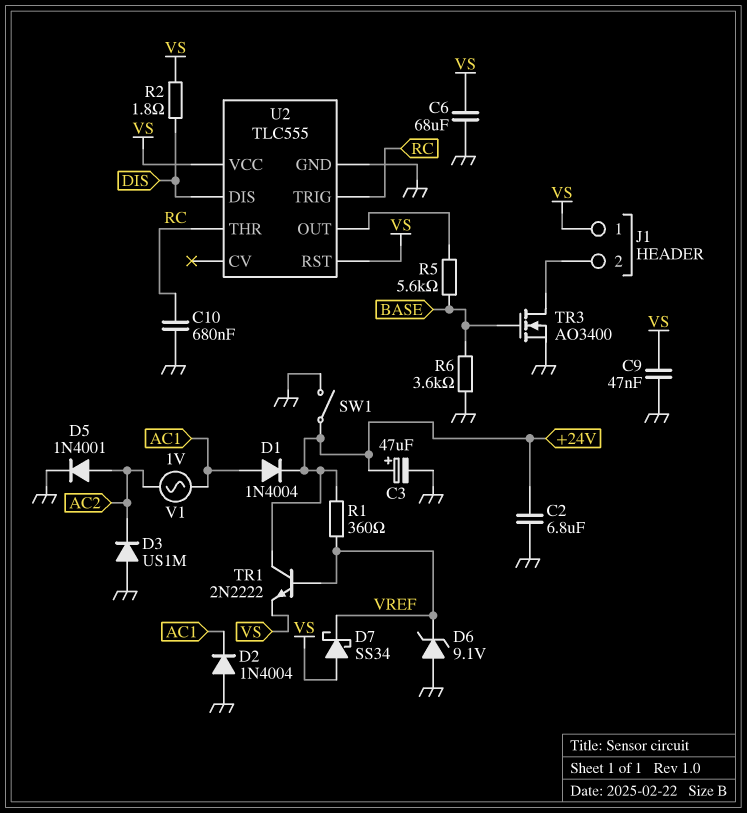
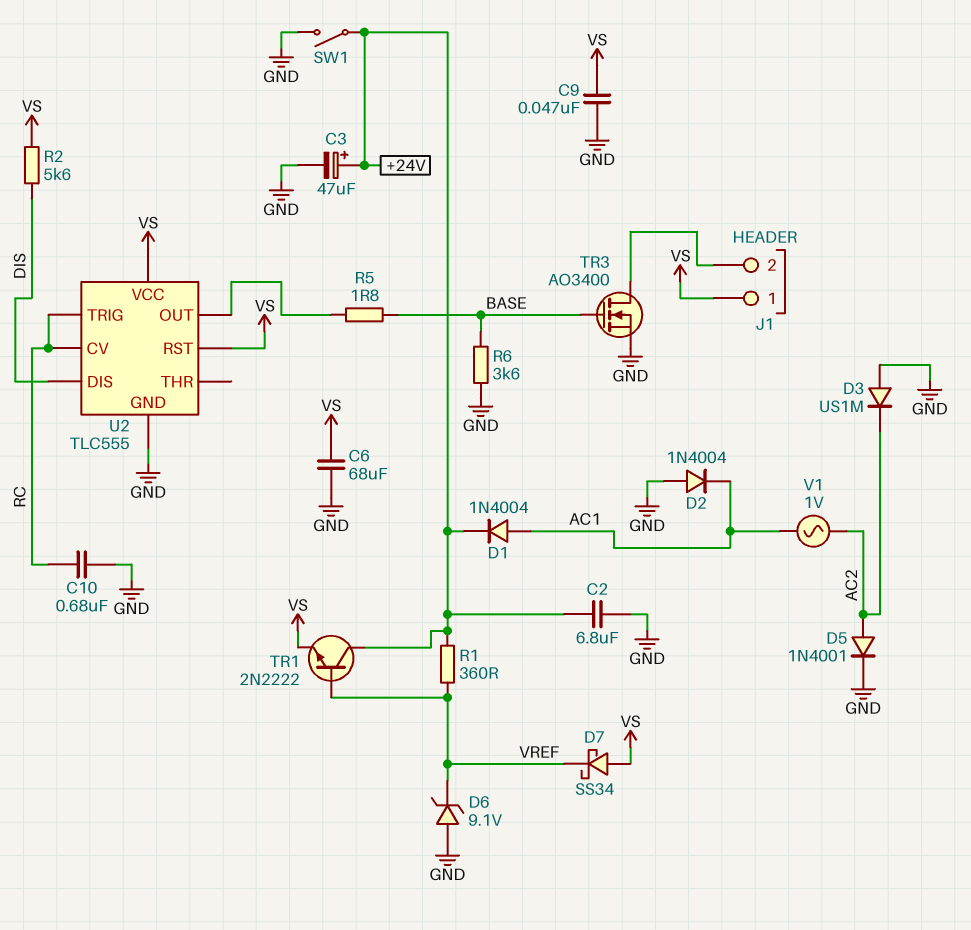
R2: 1.8 (DIS, VS) -> 5.6k (DIS, VS)
R5: 5.6k (BASE, U2/OUT) -> 1.8 (BASE, U2/OUT)
U2 pin CV: none -> RC
U2 pin THR: RC -> none

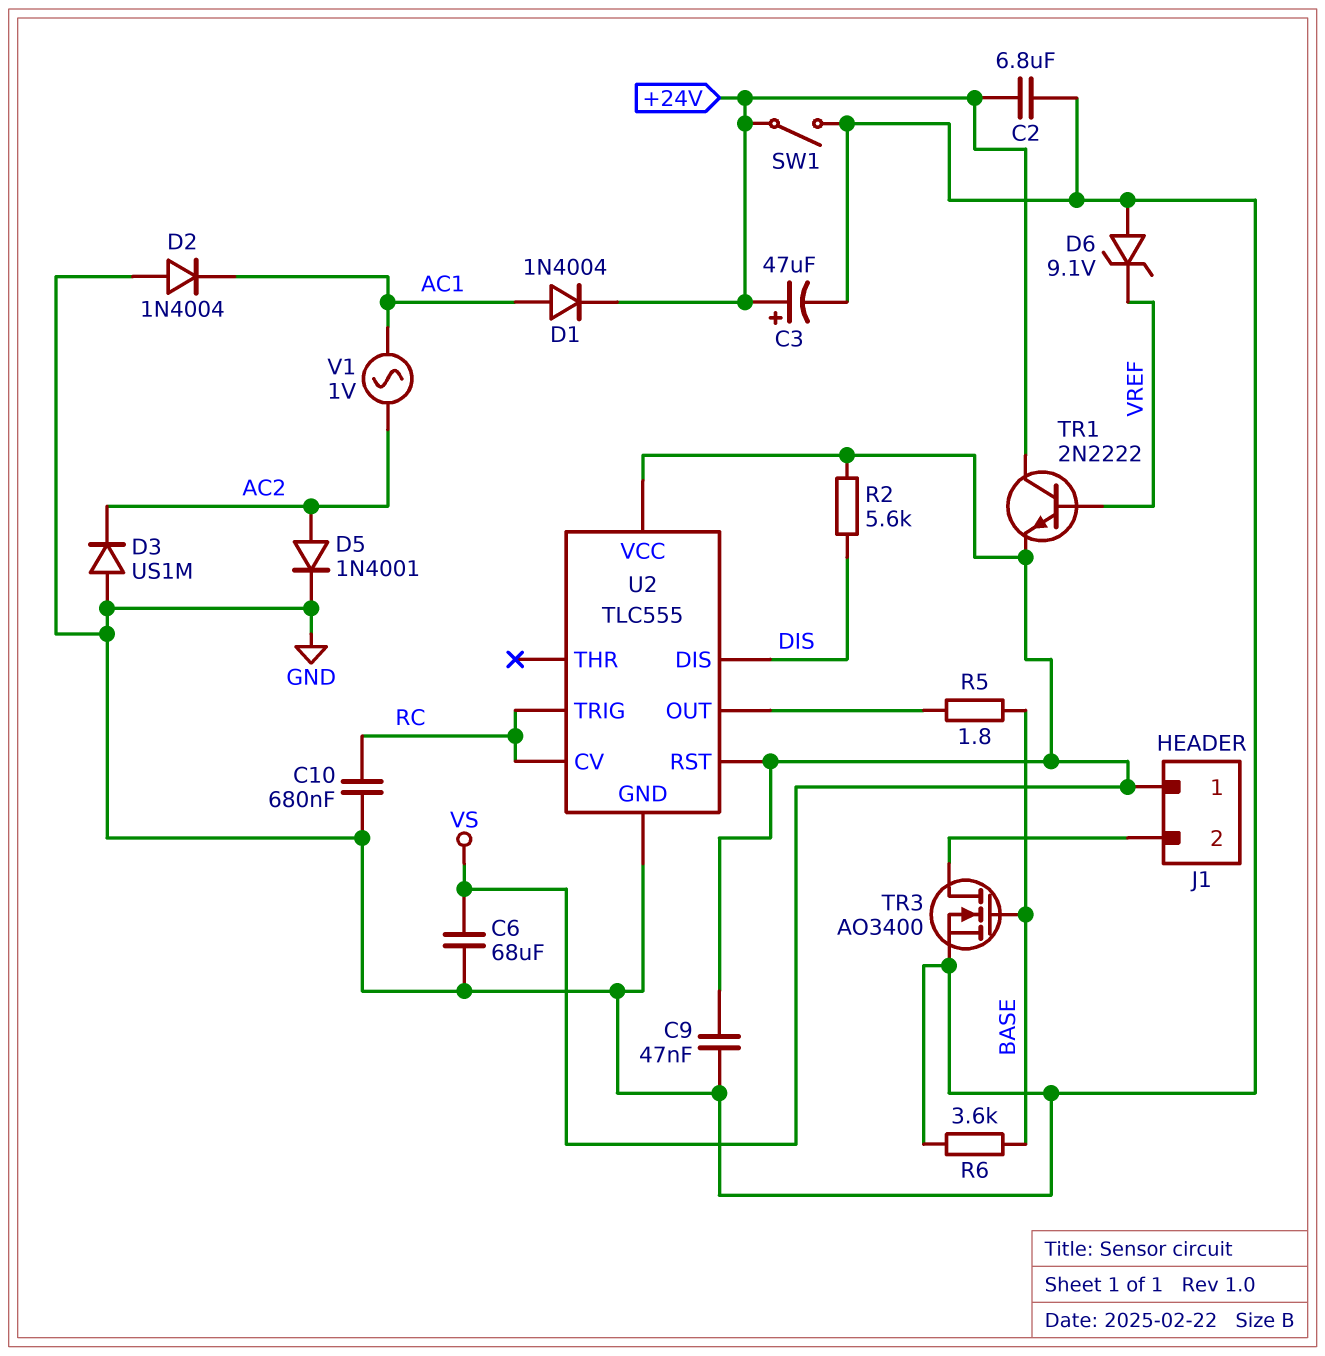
D7: schottky SS34 (A VS, K VREF) -> none
R1: 360 (+24V, VREF) -> none

